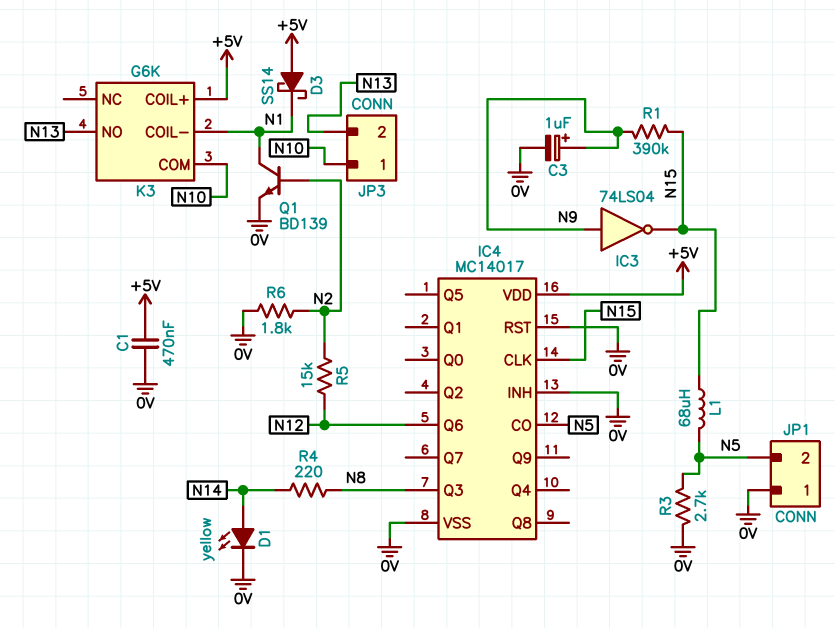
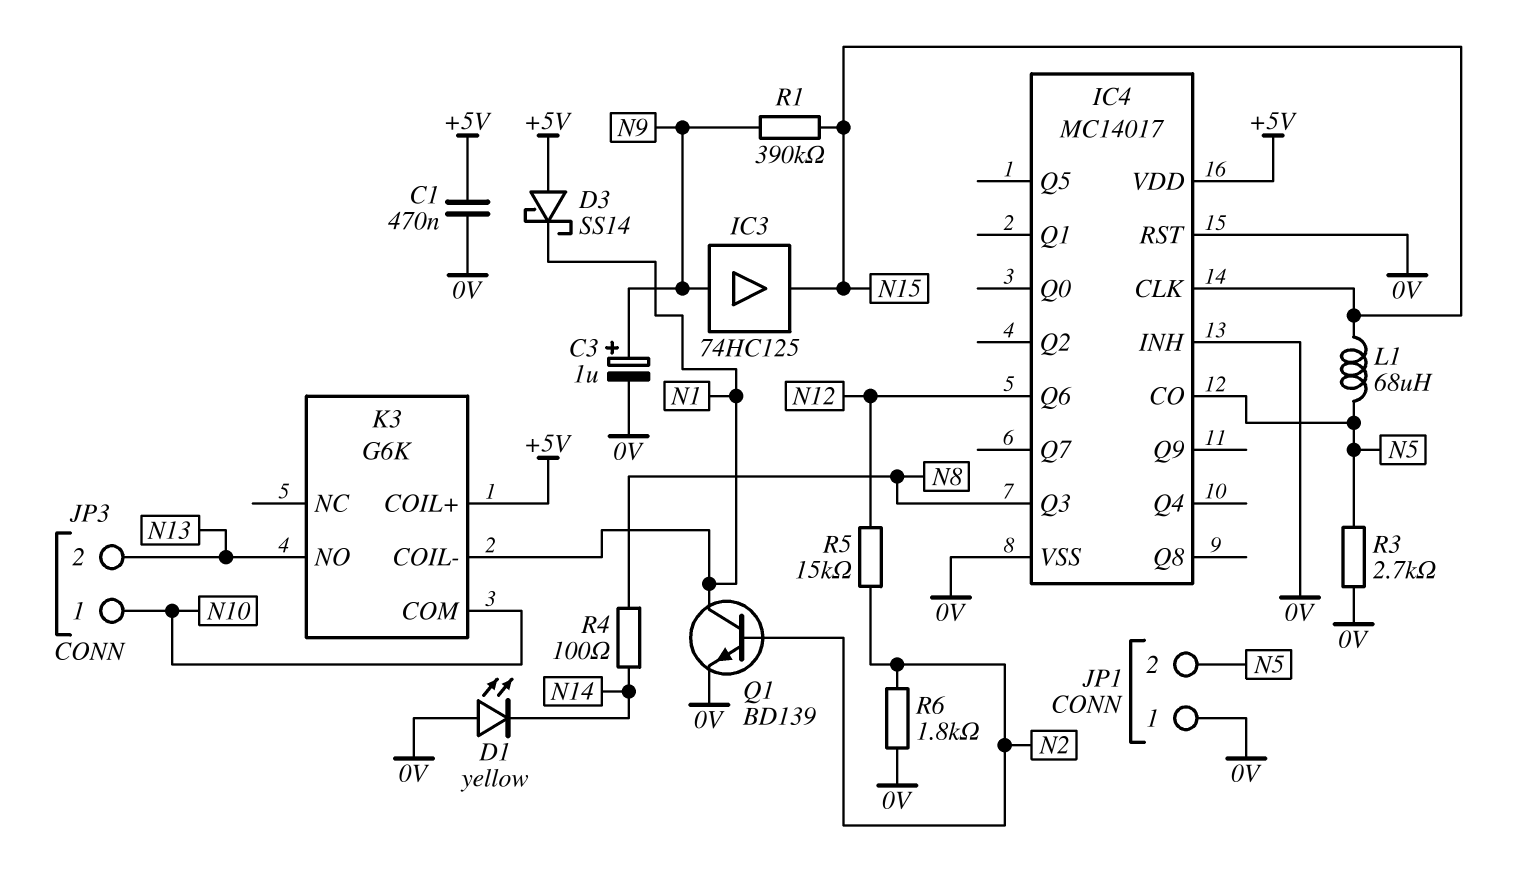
D1: LED yellow (A N14, K 0V) -> LED yellow (A 0V, K N14)
IC3: NOT 74LS04 (in N9, out N15) -> buffer 74HC125 (in N9, out N15)
R4: 220 (N8, N14) -> 100 (N8, N14)

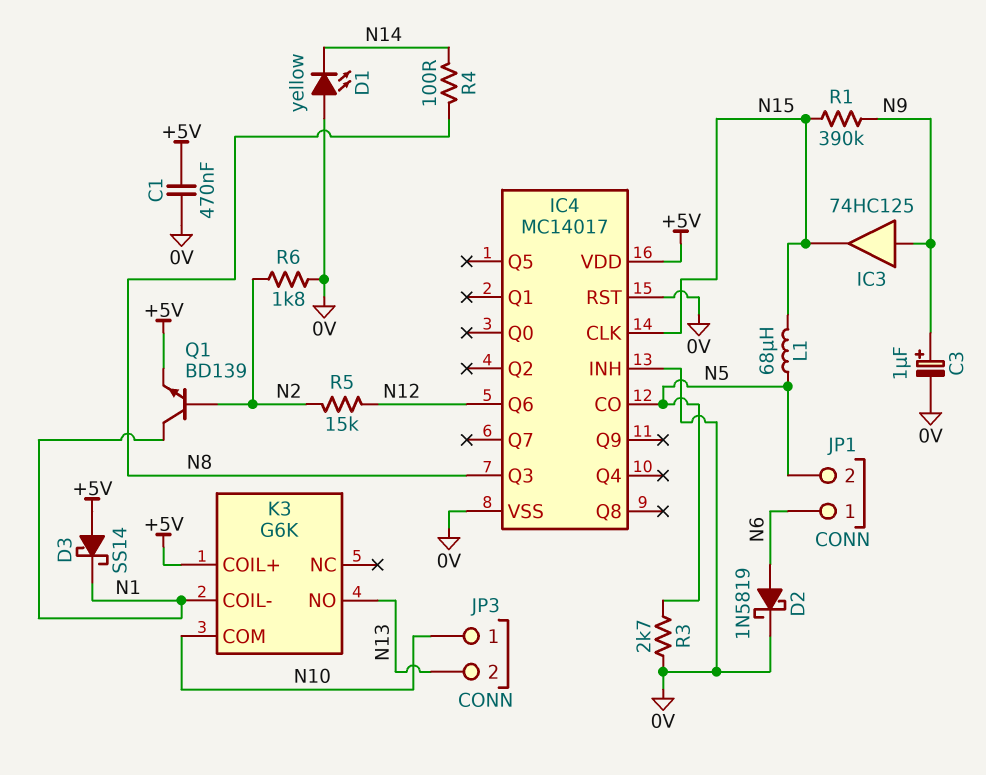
D2: none -> schottky 1N5819 (A N6, K 0V)
JP1 pin 1: 0V -> N6
Q1: NPN BD139 (B N2, C N1, E 0V) -> NPN BD139 (B N2, C N1, E +5V)

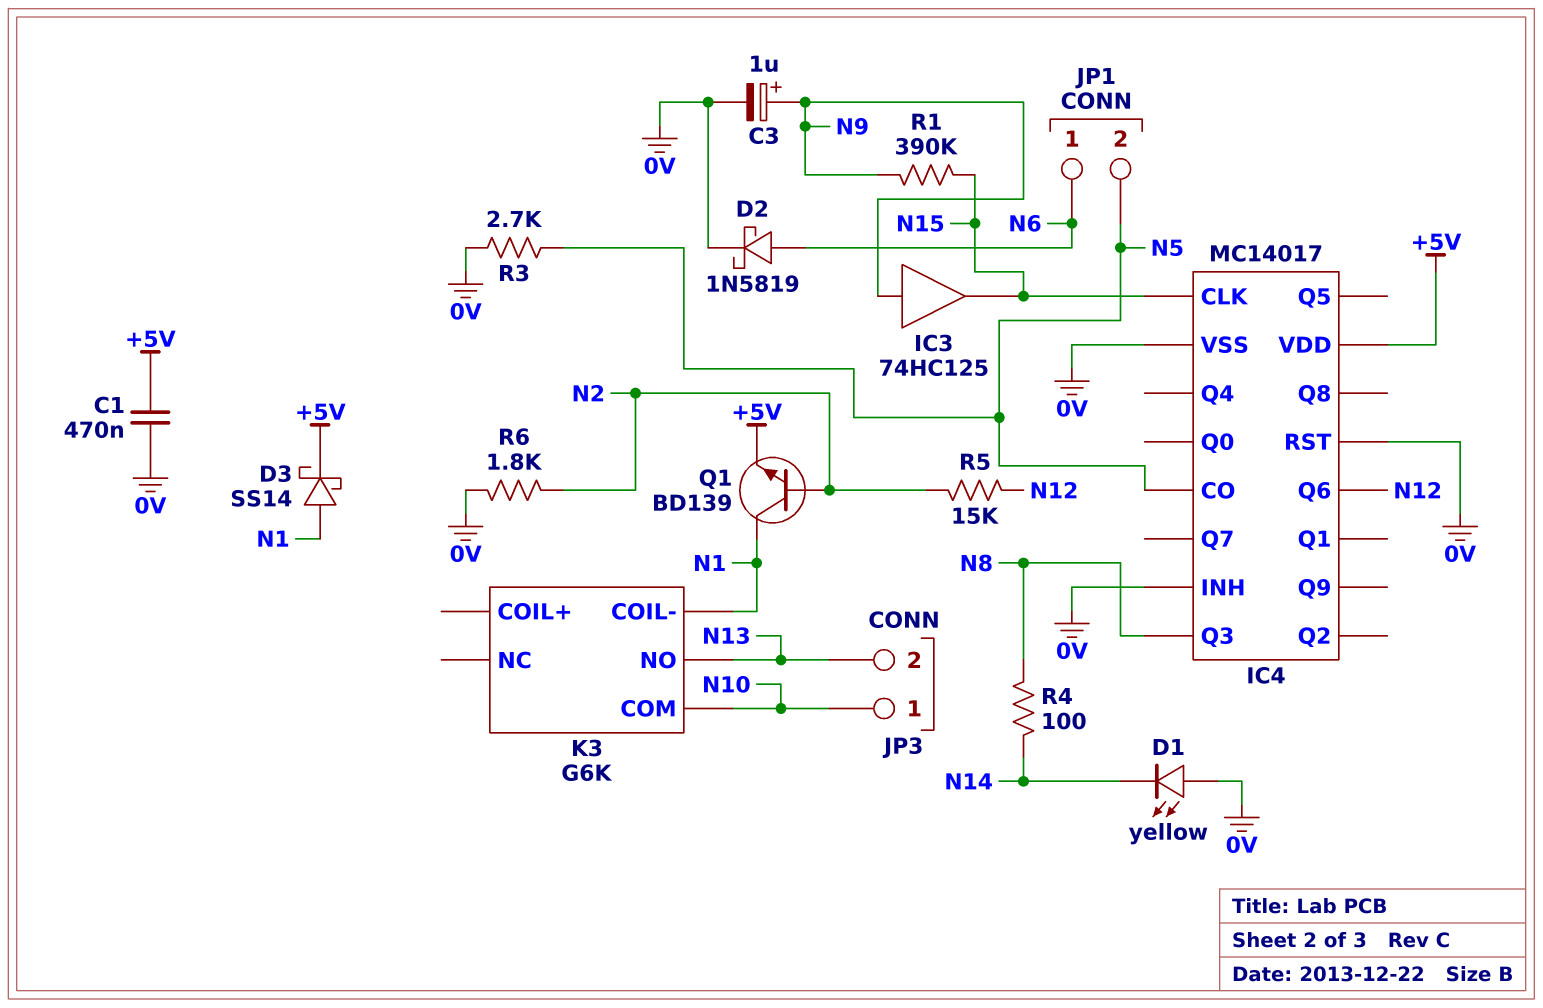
D3: schottky SS14 (A +5V, K N1) -> schottky SS14 (A N1, K +5V)
K3 pin COIL+: +5V -> none
L1: 68uH (N5, N15) -> none

